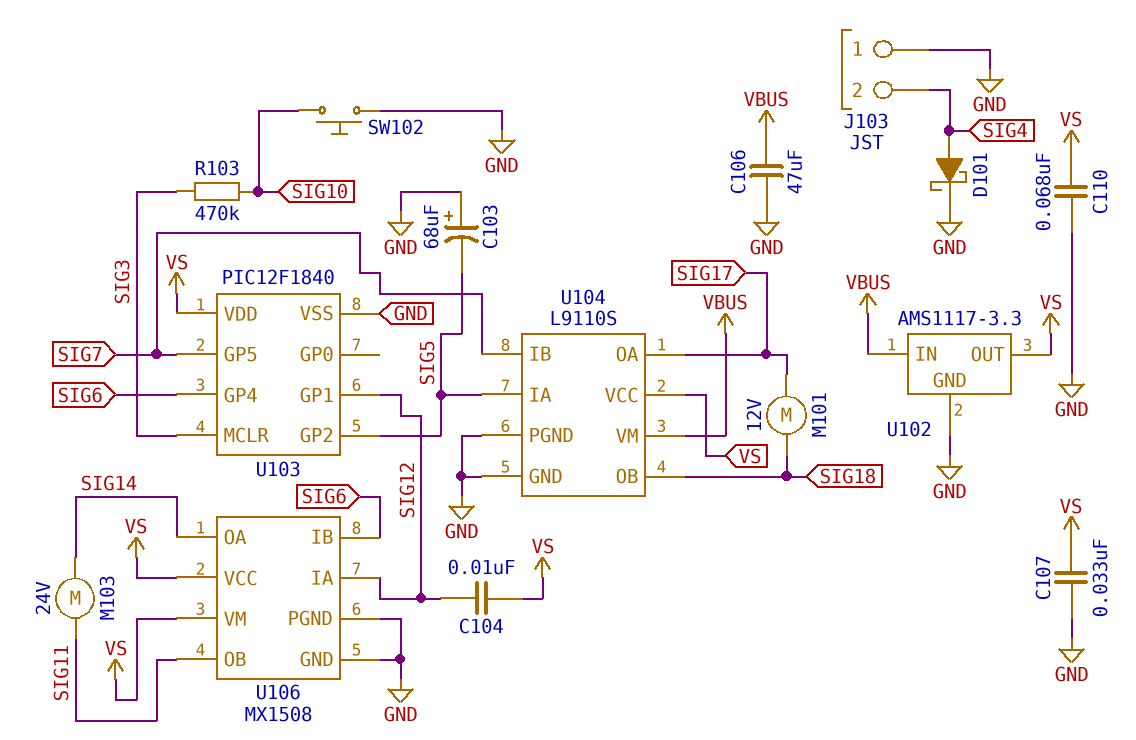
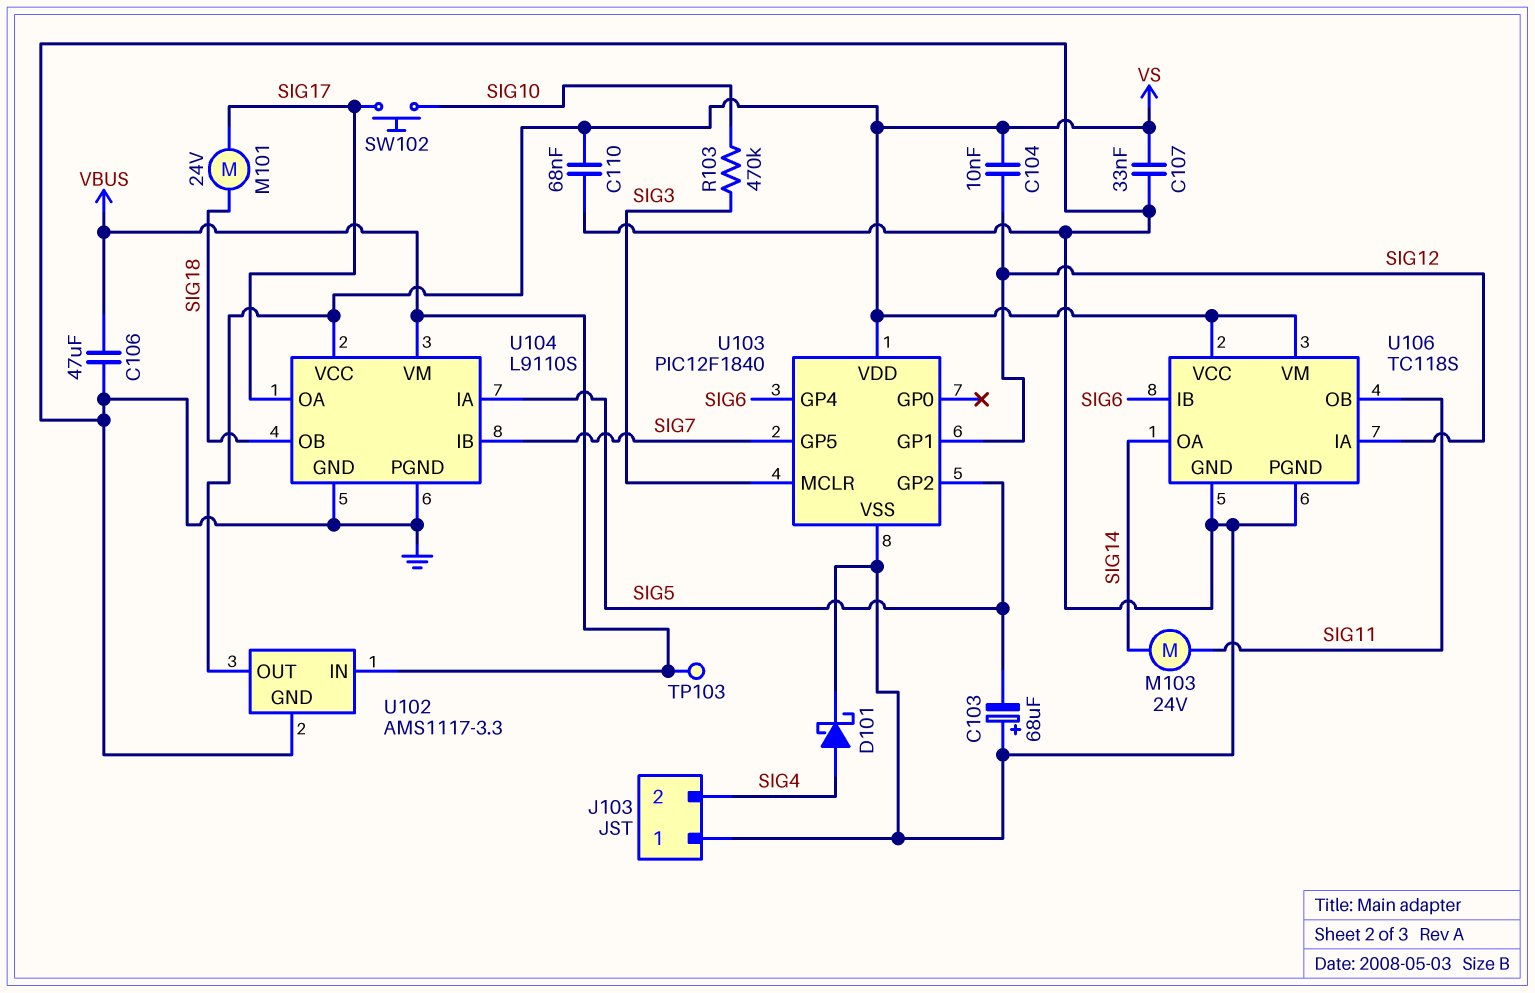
M101: motor 12V (SIG17, SIG18) -> motor 24V (SIG17, SIG18)
SW102: button (GND, SIG10) -> button (SIG10, SIG17)
TP103: none -> test point (VBUS)
U106: MX1508 -> TC118S

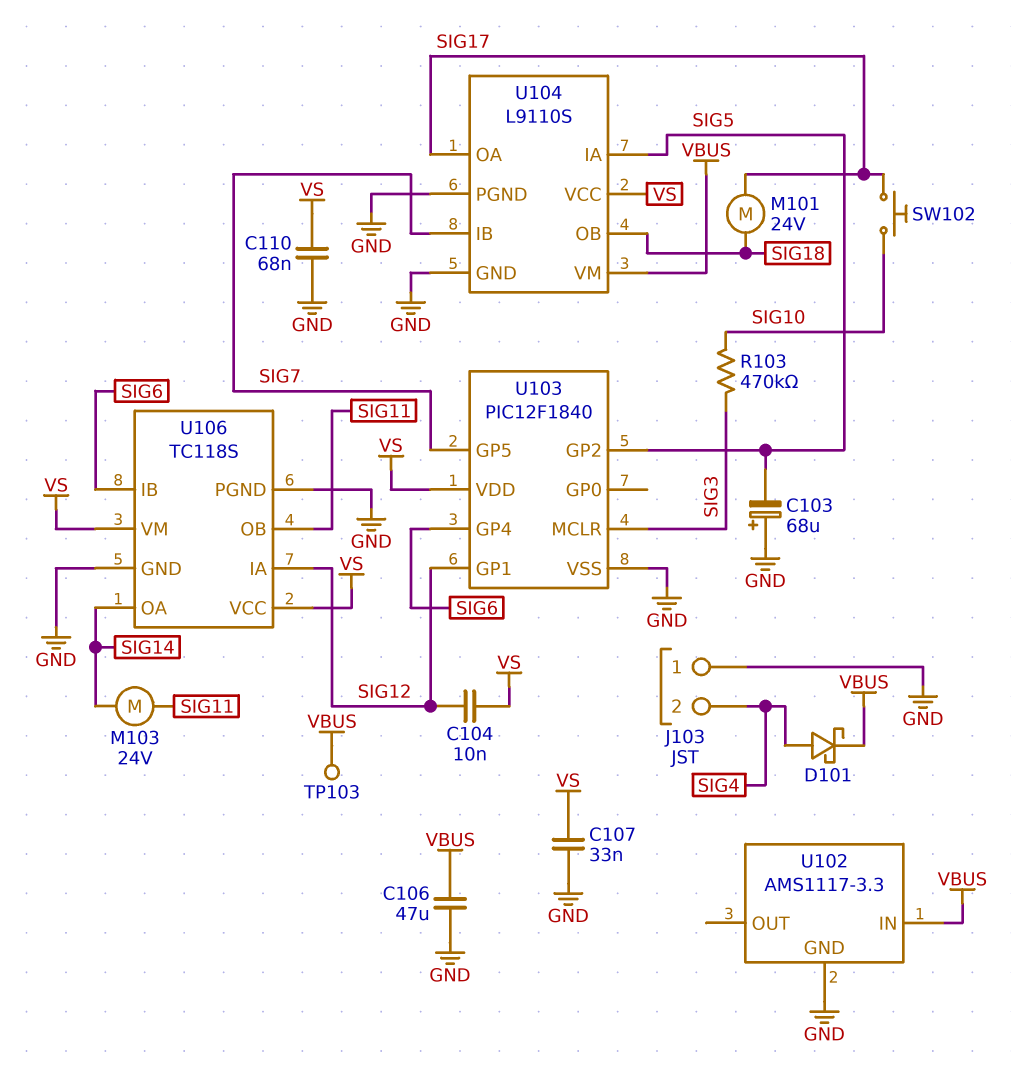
D101: schottky (A SIG4, K GND) -> schottky (A SIG4, K VBUS)
U102 pin OUT: VS -> none

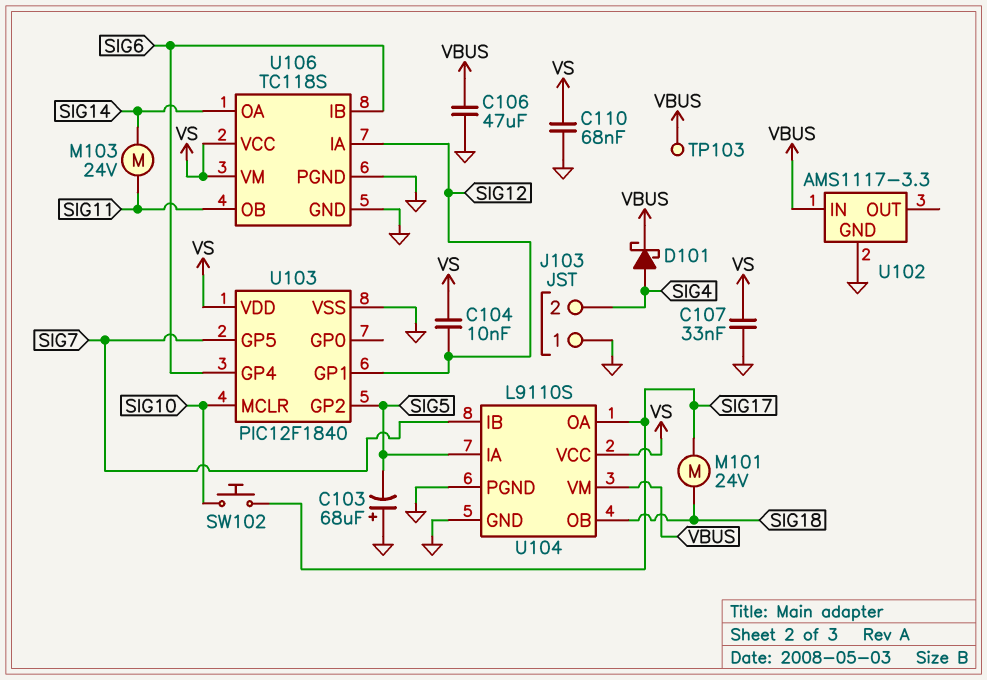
R103: 470k (SIG3, SIG10) -> none
U103 pin MCLR: SIG3 -> SIG10

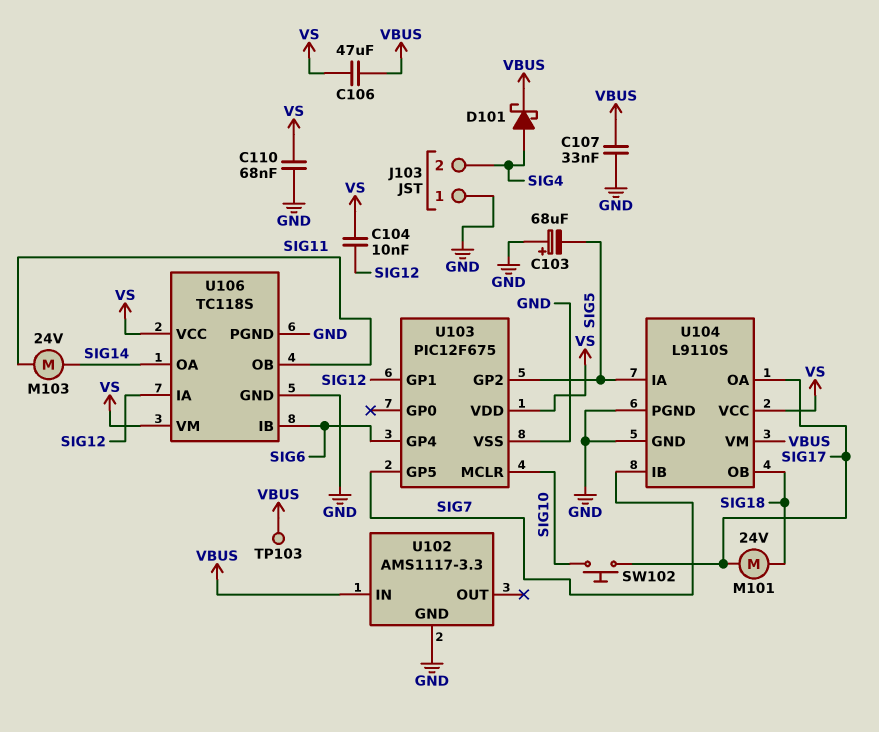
C106: 47uF (GND, VBUS) -> 47uF (VBUS, VS)
C107: 33nF (GND, VS) -> 33nF (GND, VBUS)
U103: PIC12F1840 -> PIC12F675

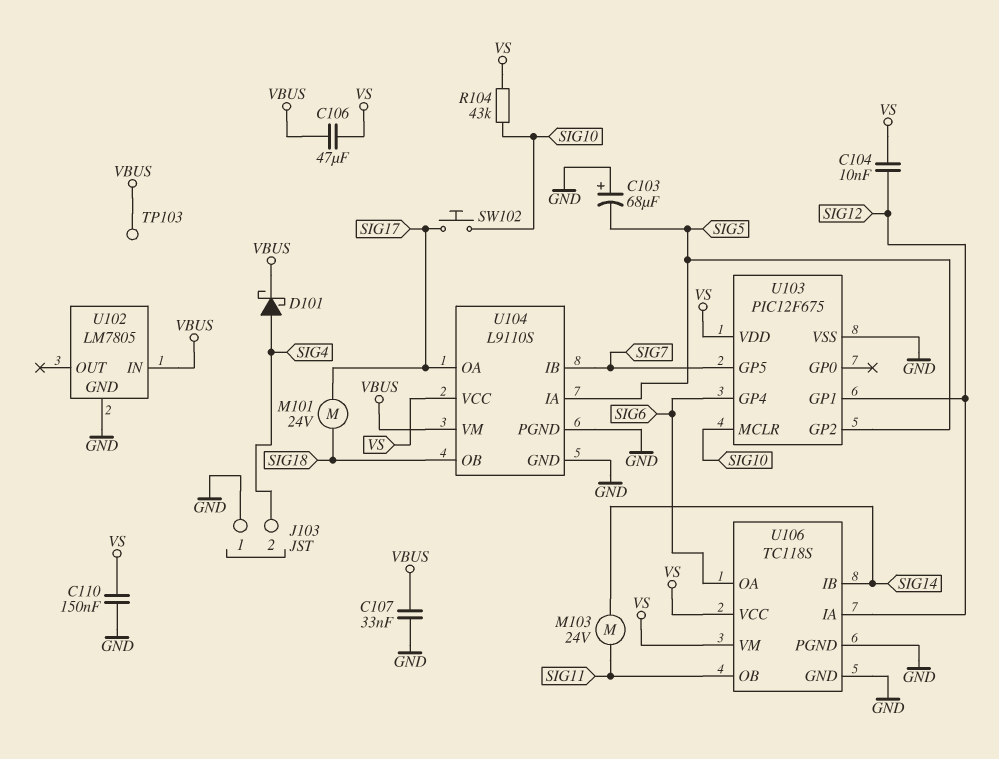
C110: 68nF (GND, VS) -> 150nF (GND, VS)
R104: none -> 43k (SIG10, VS)
U102: AMS1117-3.3 -> LM7805
U106 pin IB: SIG6 -> SIG14
U106 pin OA: SIG14 -> SIG6

